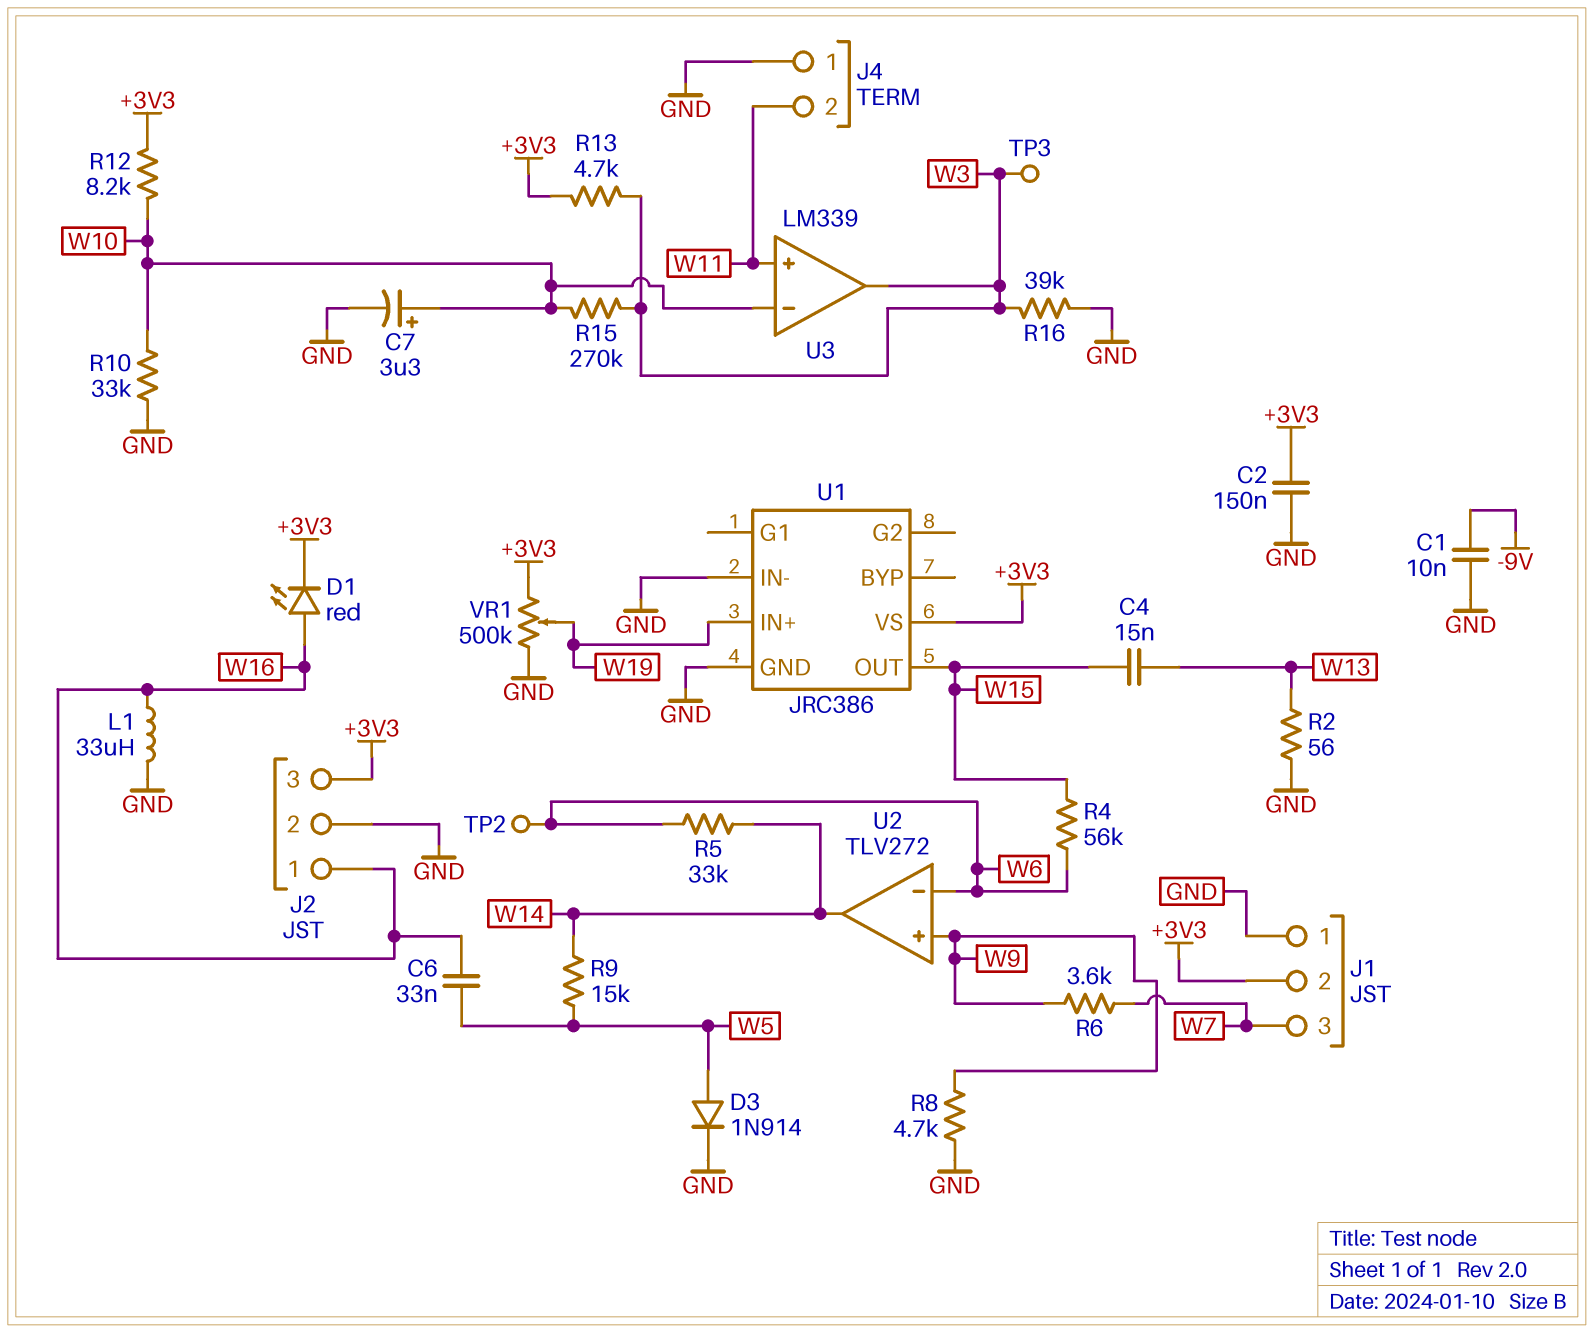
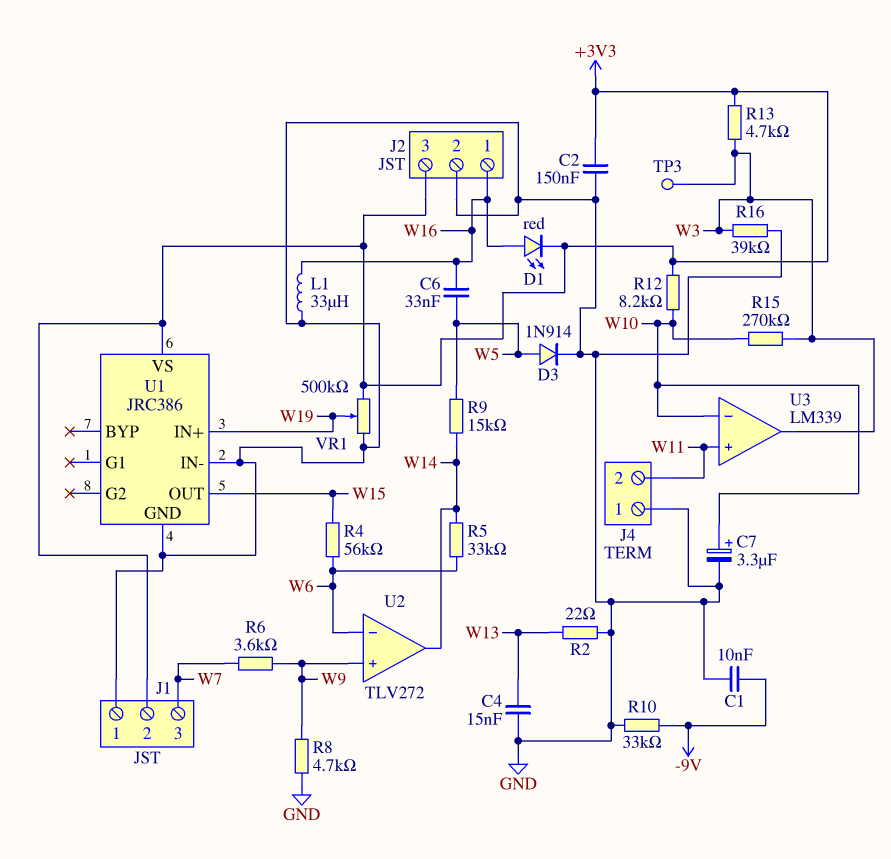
C4: 15nF (W13, W15) -> 15nF (GND, W13)
R2: 56 (GND, W13) -> 22 (GND, W13)
R10: 33k (GND, W10) -> 33k (-9V, GND)
TP2: test point (W6) -> none

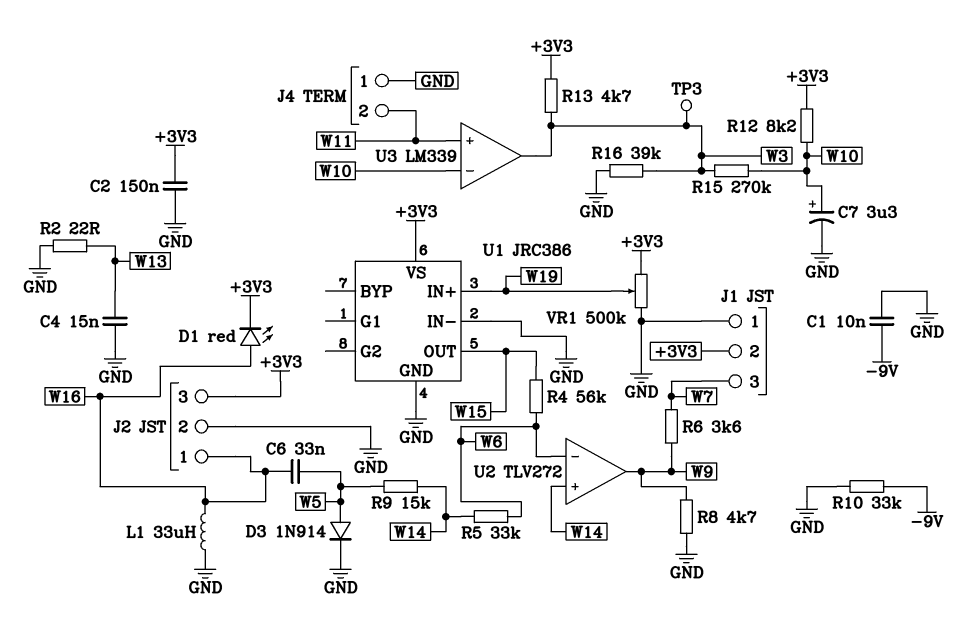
U2 pin in+: W9 -> W14
U2 pin out: W14 -> W9

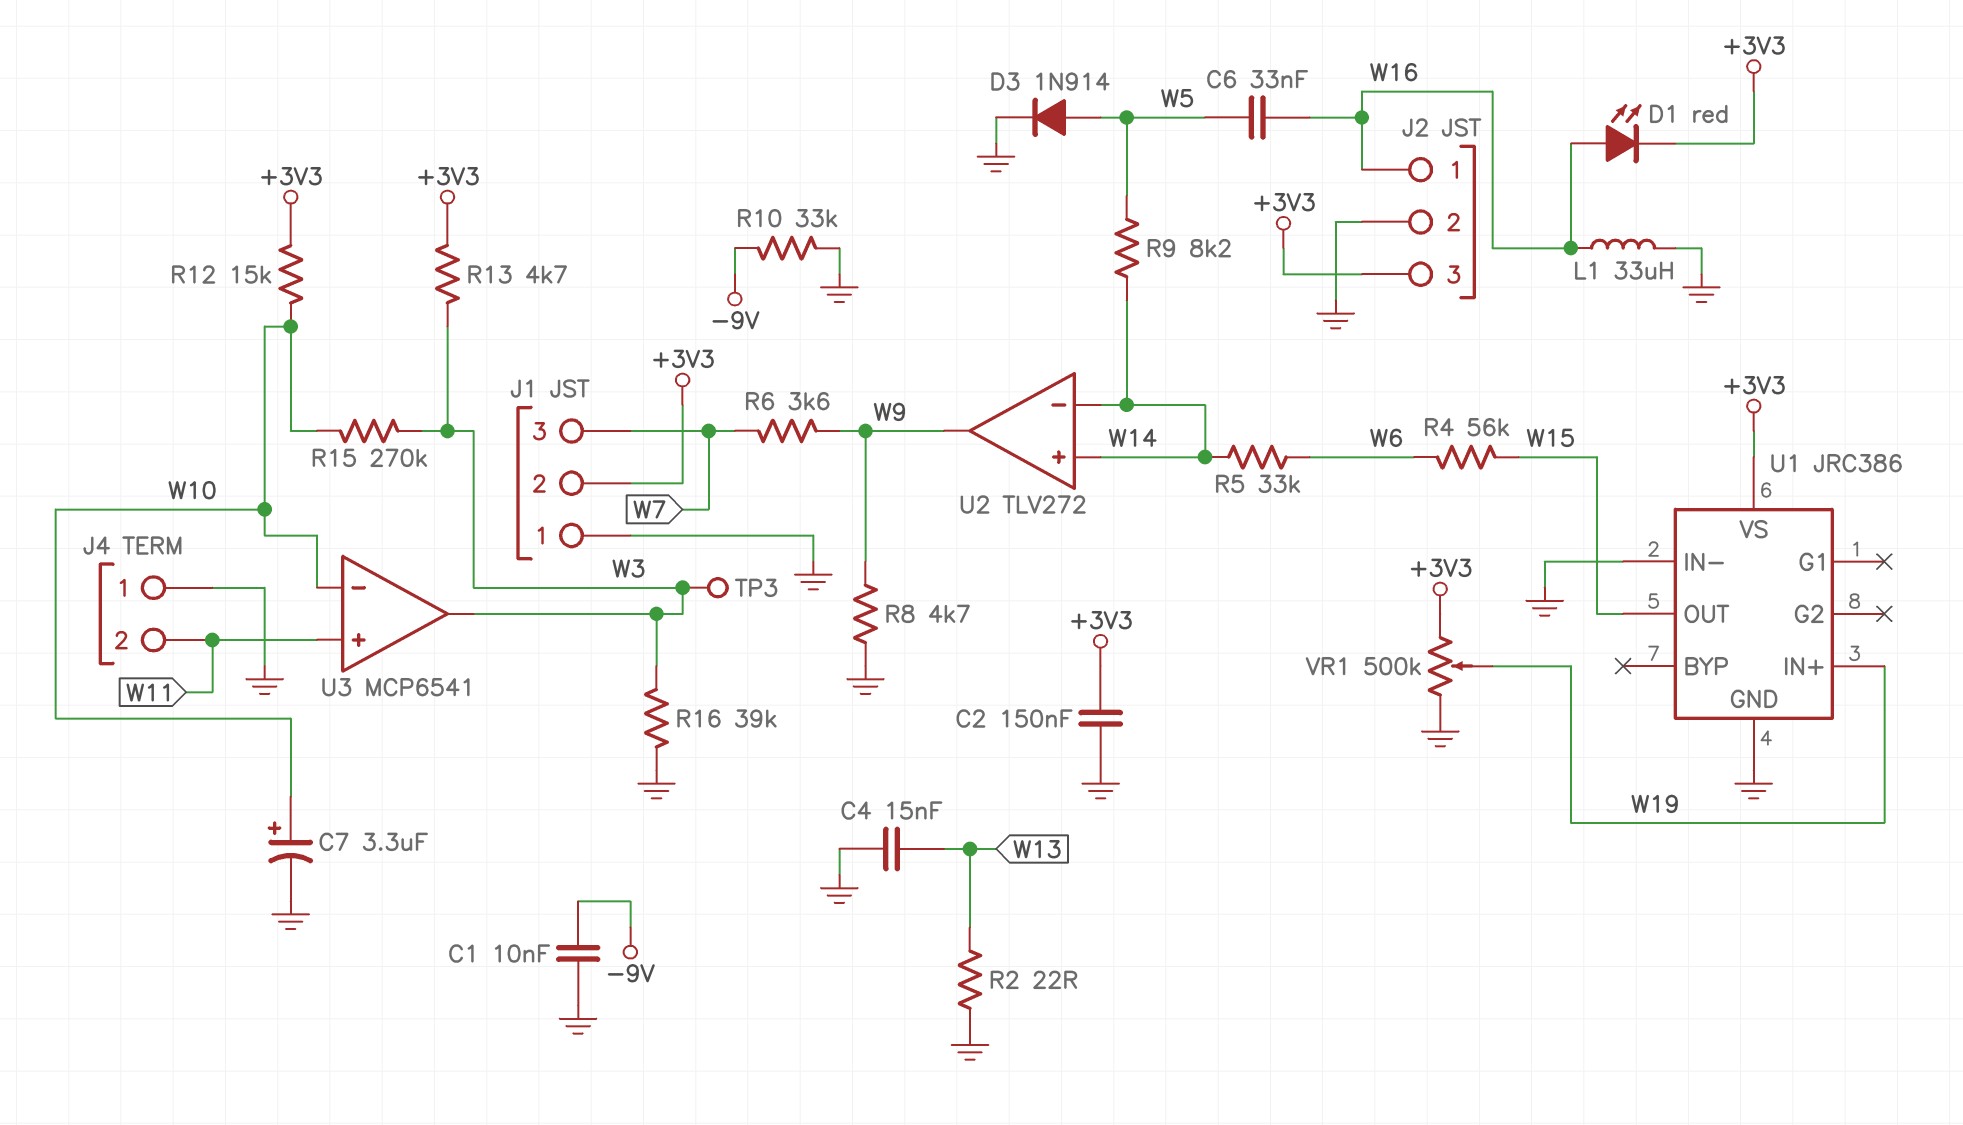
R9: 15k (W5, W14) -> 8.2k (W5, W14)
R12: 8.2k (+3V3, W10) -> 15k (+3V3, W10)
U2 pin in-: W6 -> W14
U3: LM339 -> MCP6541

